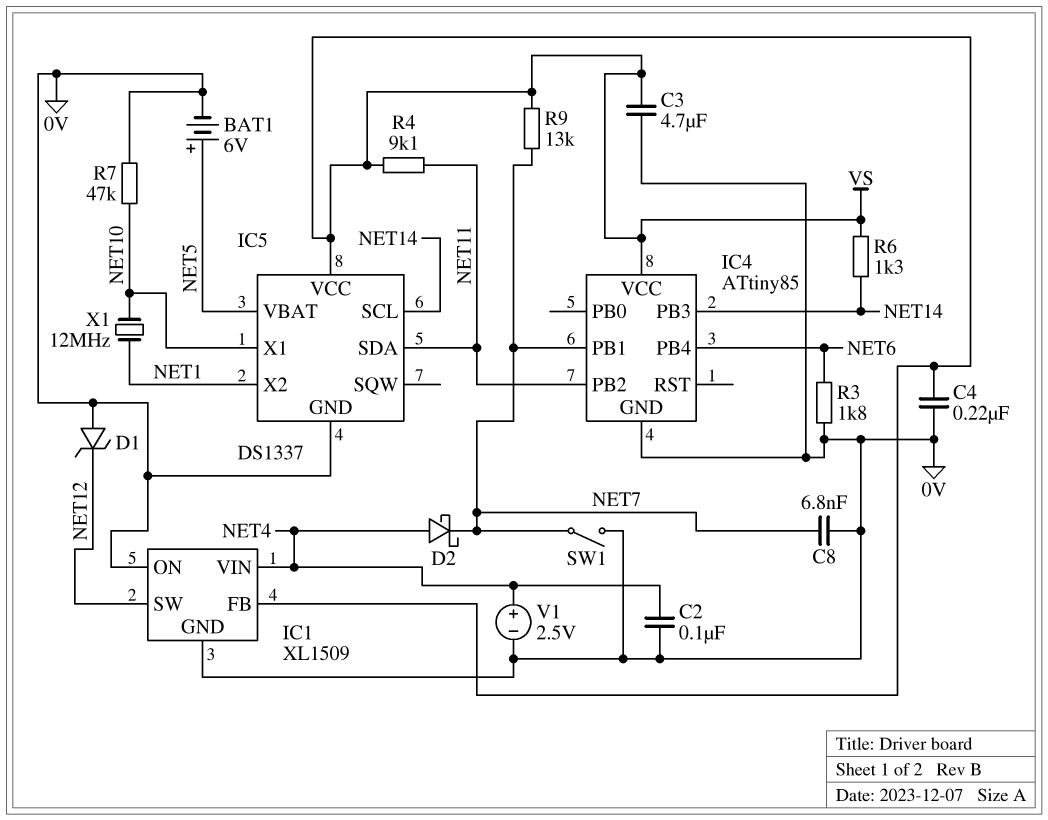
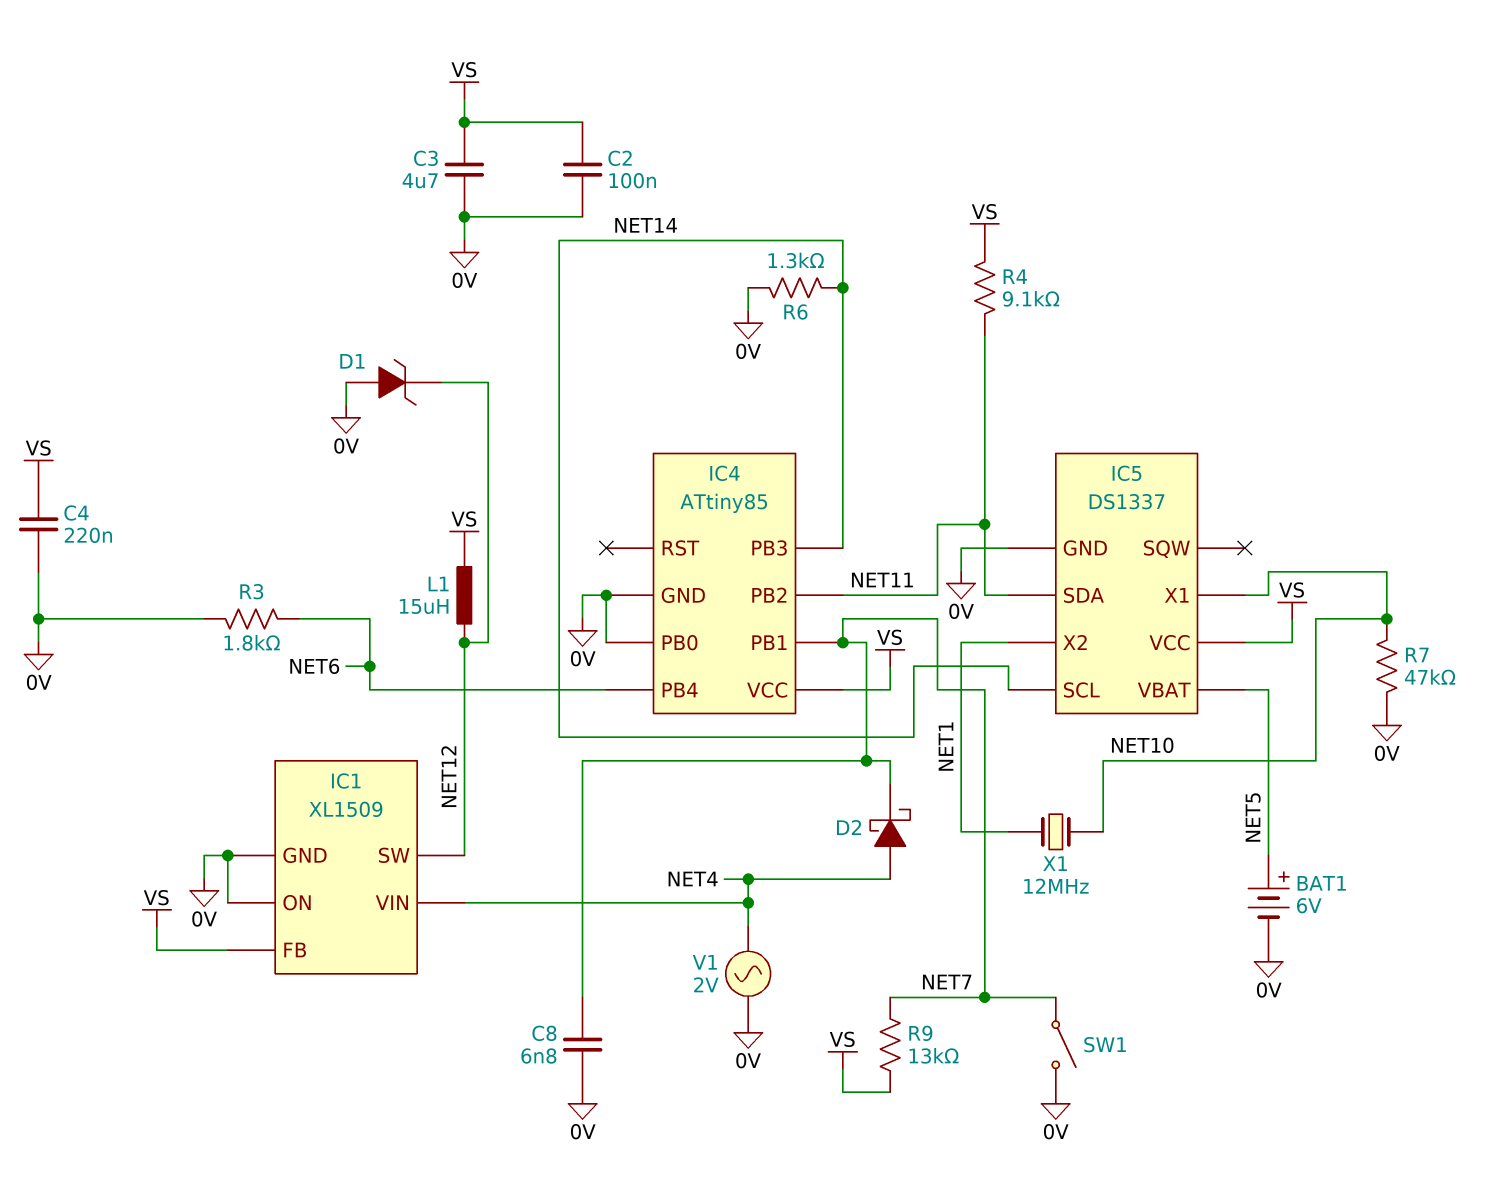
C2: 100nF (0V, NET4) -> 100nF (0V, VS)
IC4 pin PB0: none -> 0V
L1: none -> 15uH (NET12, VS)
R6: 1.3k (NET14, VS) -> 1.3k (0V, NET14)
V1: 2.5V (plus NET4, minus 0V) -> AC 2V (0V, NET4)

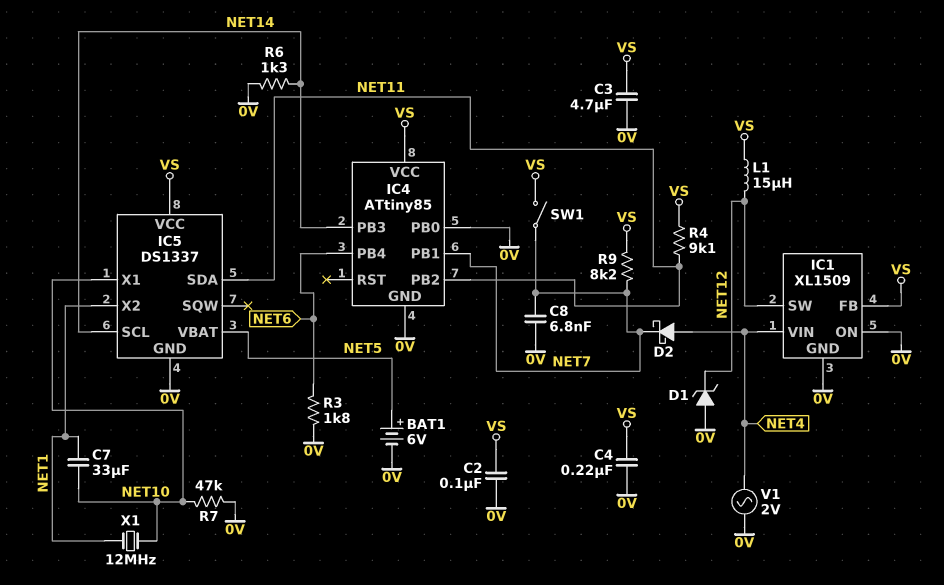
C7: none -> 33uF (NET1, NET10)
R9: 13k (NET7, VS) -> 8.2k (NET7, VS)
SW1: switch (0V, NET7) -> switch (NET7, VS)

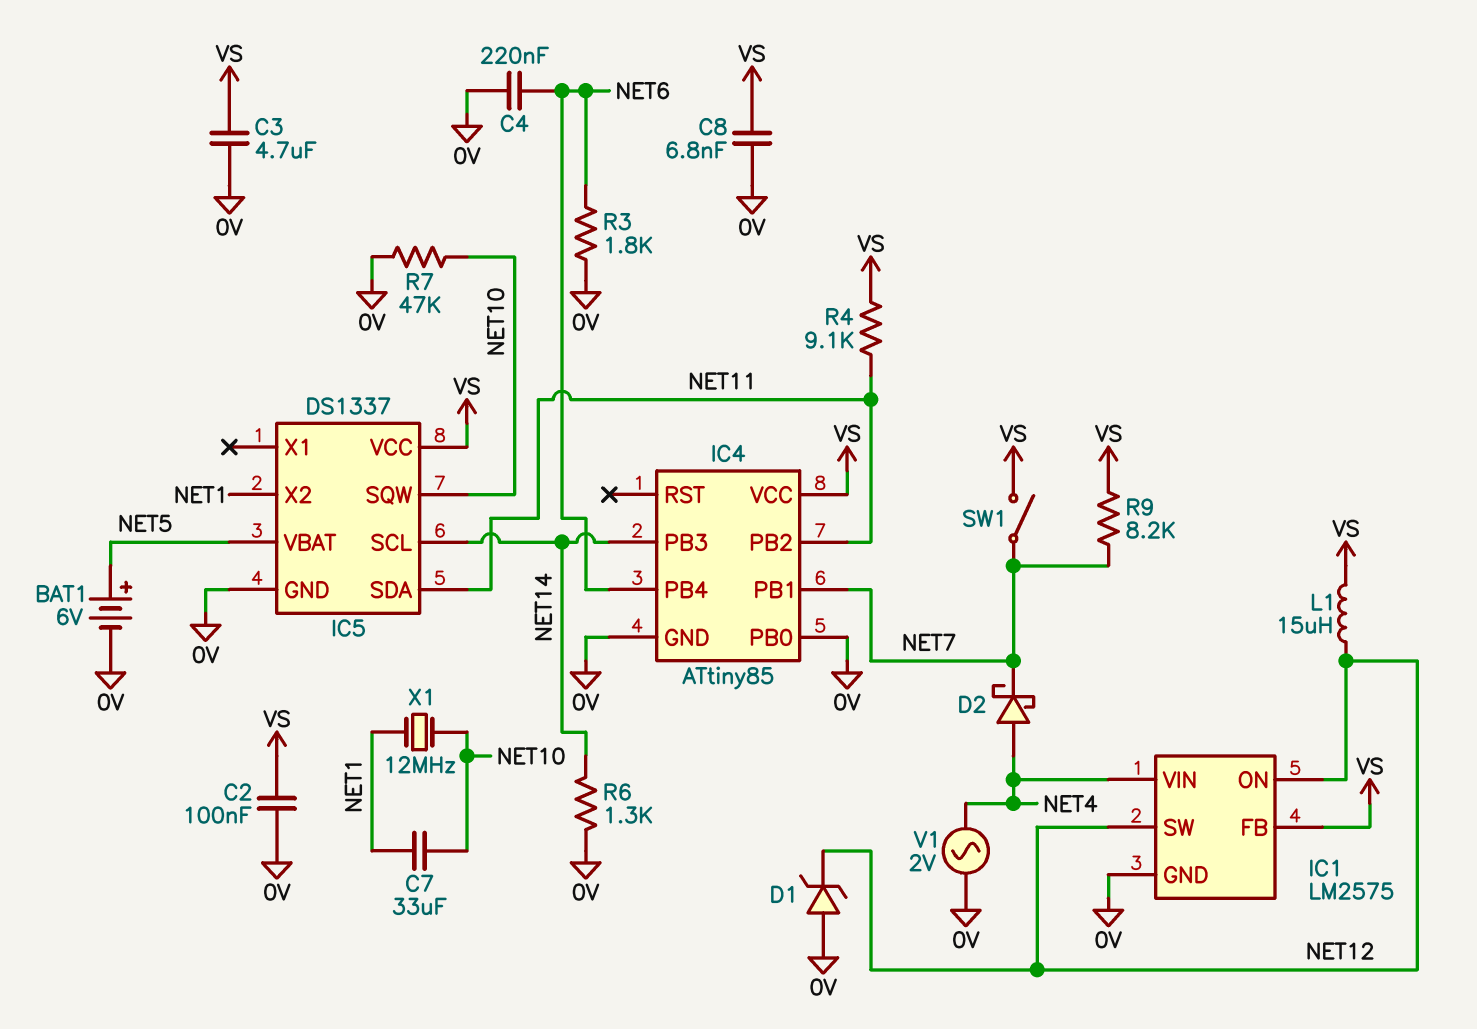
C4: 220nF (0V, VS) -> 220nF (0V, NET6)
C8: 6.8nF (0V, NET7) -> 6.8nF (0V, VS)
IC1: XL1509 -> LM2575
IC1 pin ON: 0V -> NET12
IC5 pin SQW: none -> NET10
IC5 pin X1: NET10 -> none

